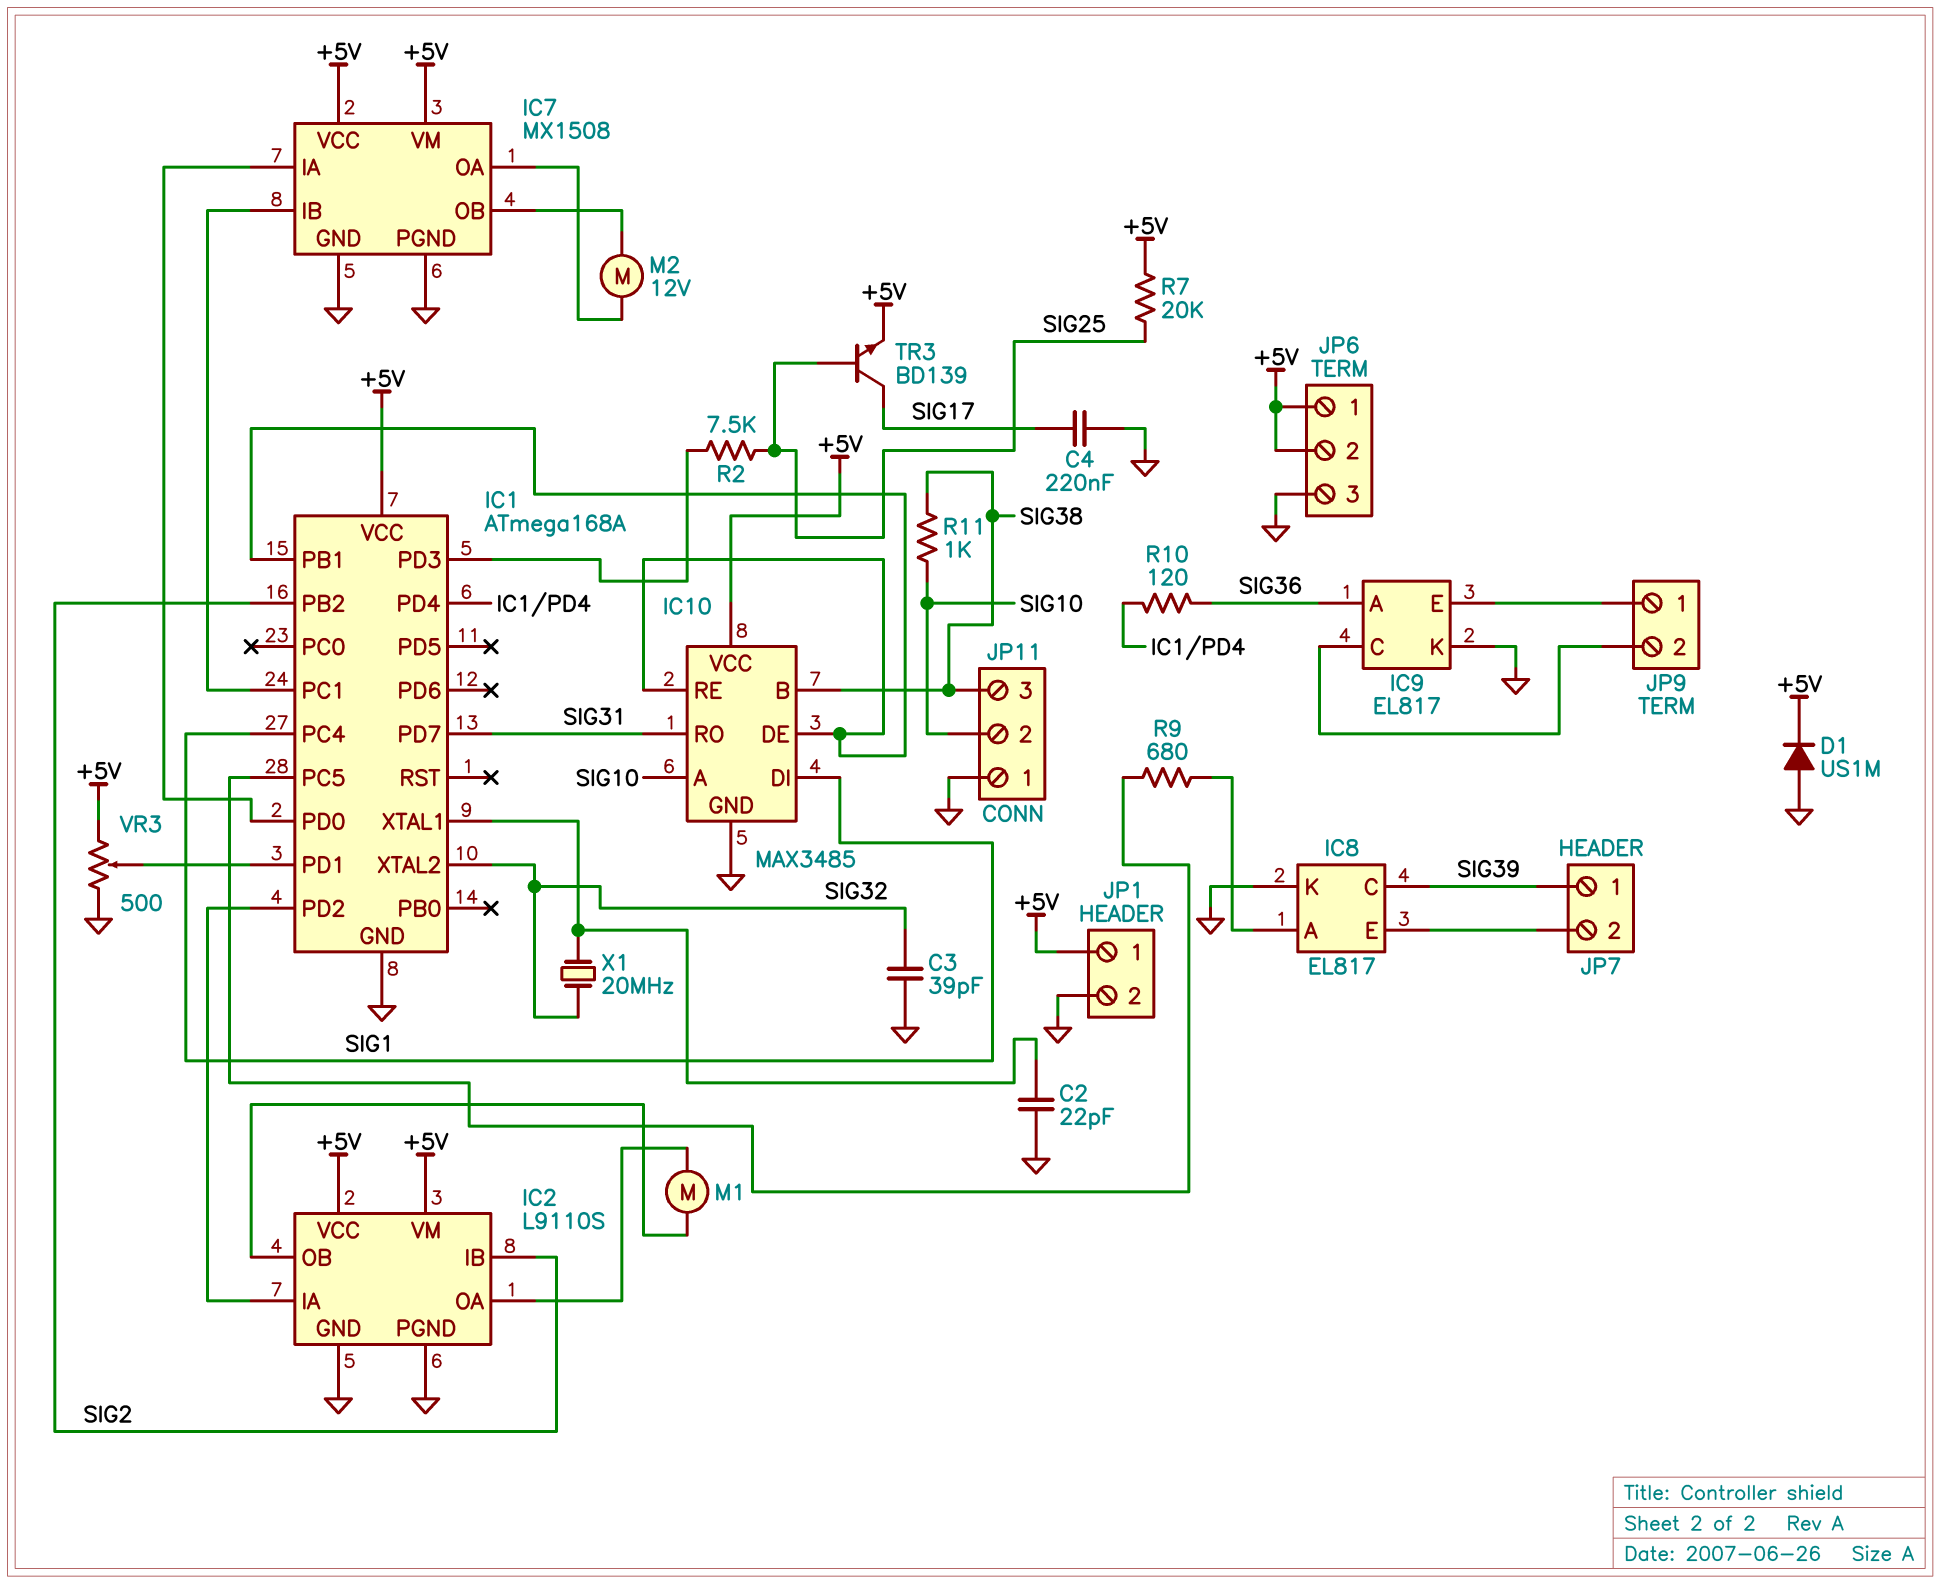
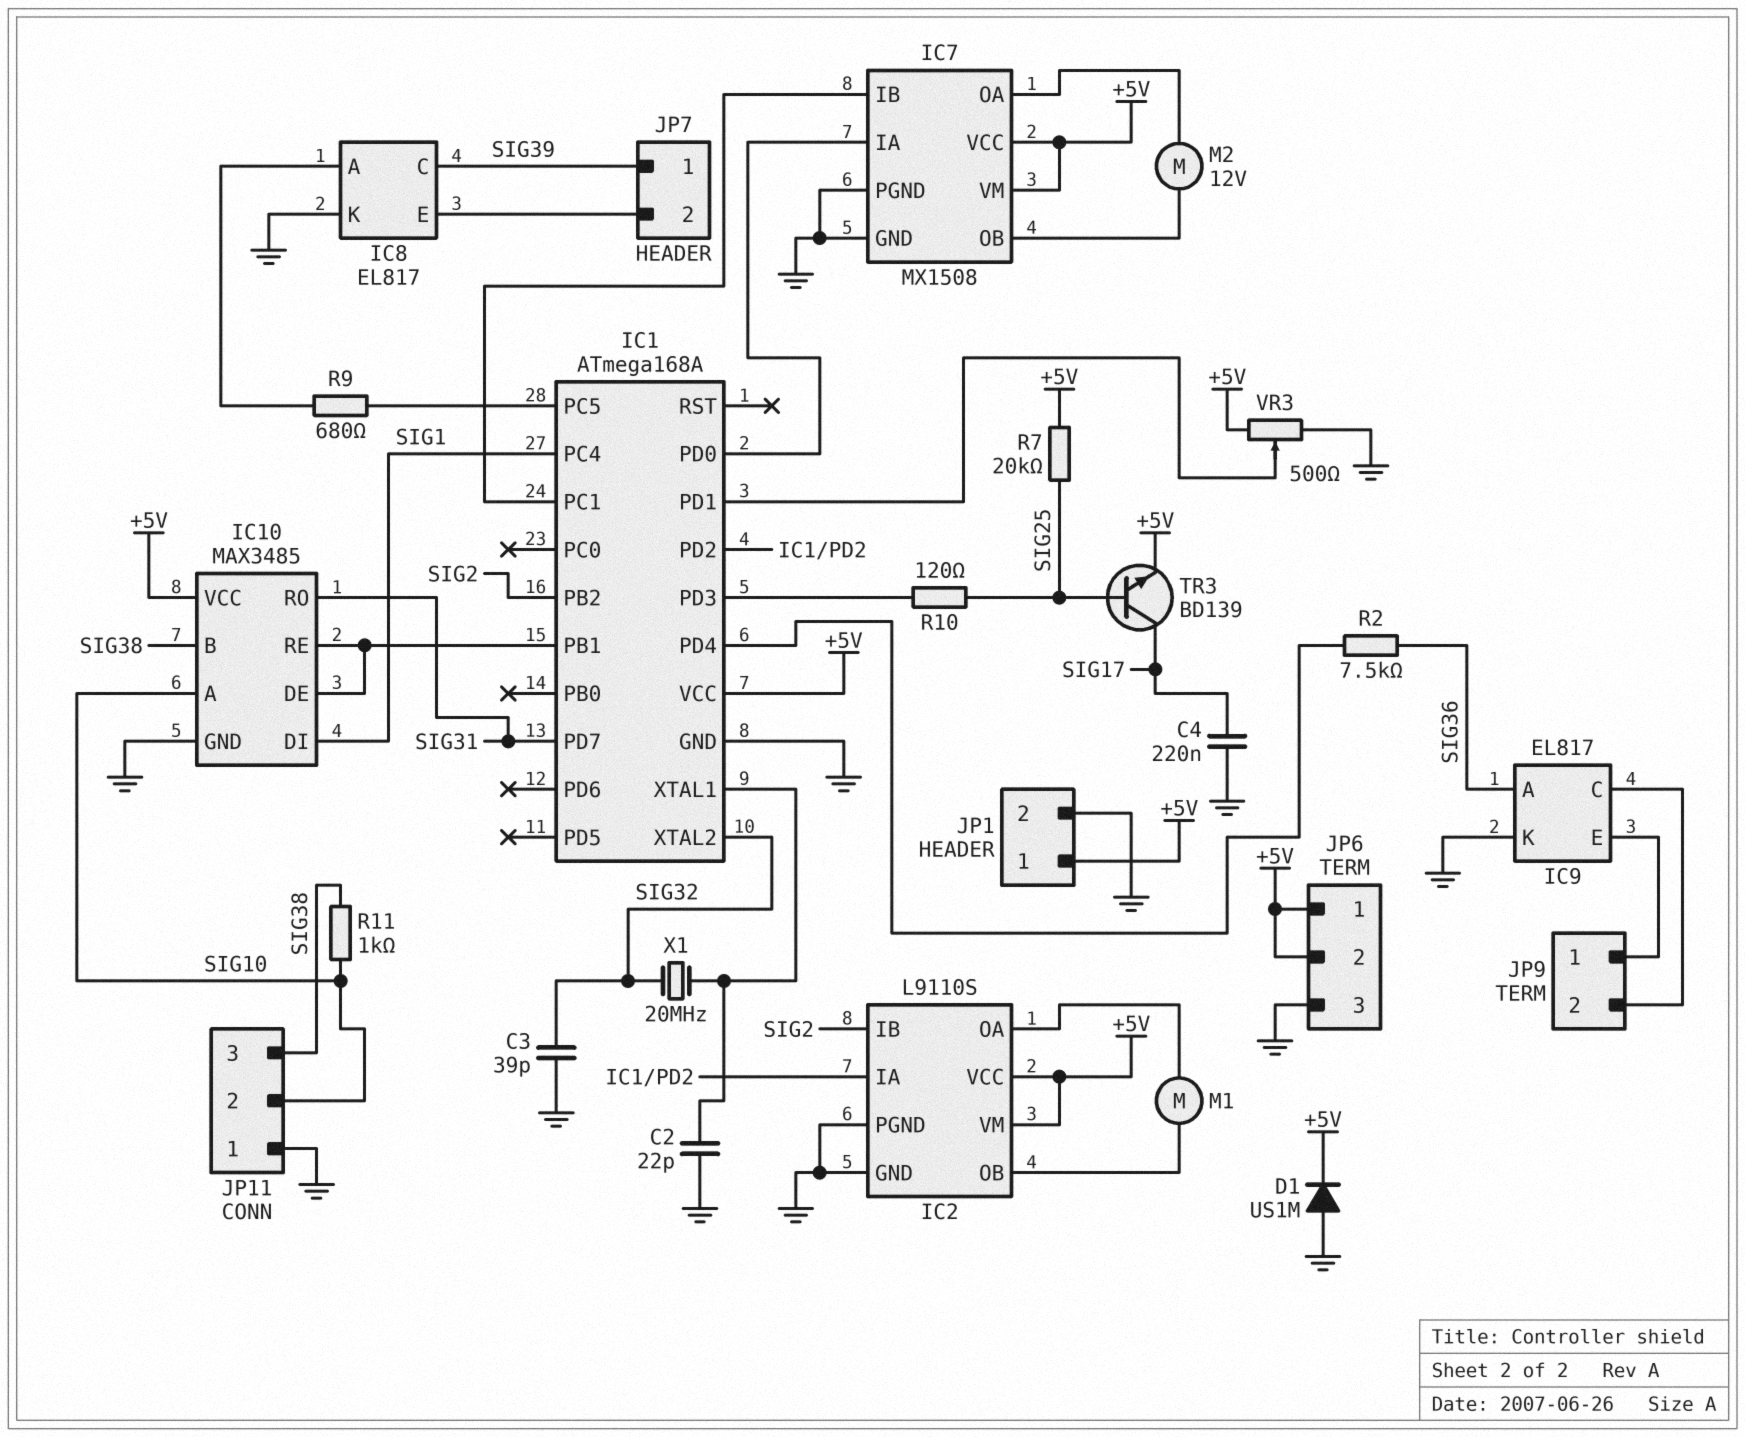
R2: 7.5k (IC1/PD3, SIG25) -> 7.5k (IC1/PD4, SIG36)
R10: 120 (IC1/PD4, SIG36) -> 120 (IC1/PD3, SIG25)

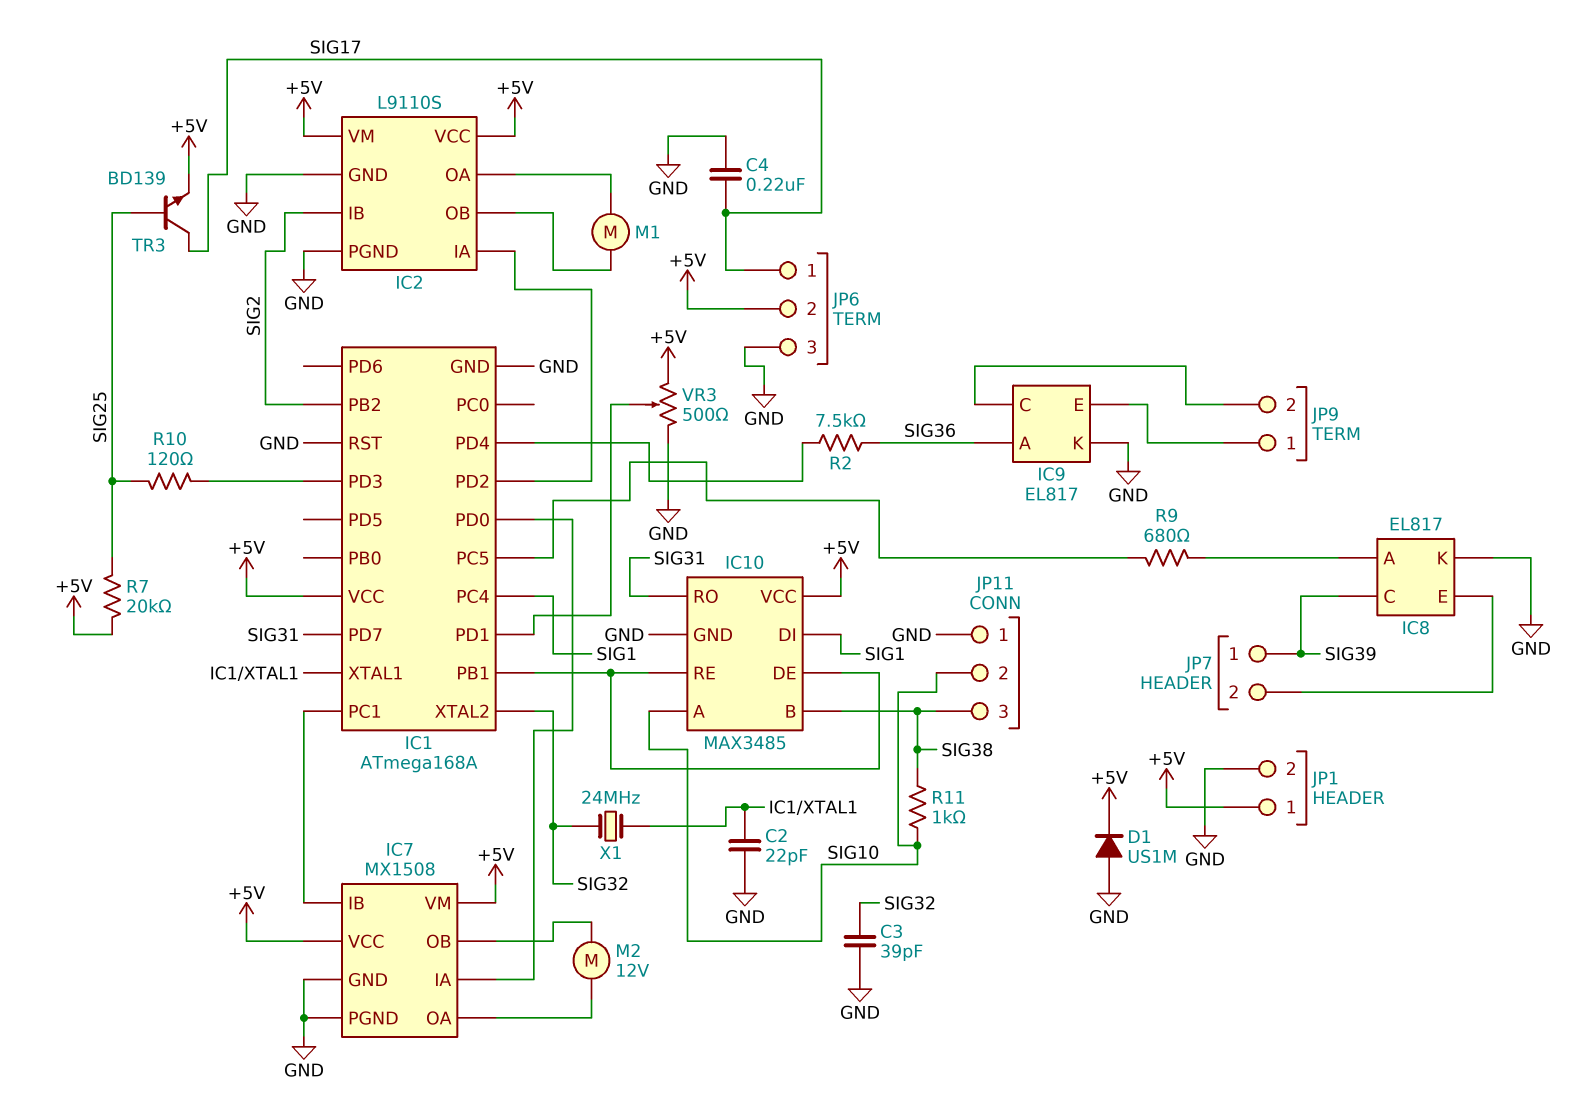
IC1 pin RST: none -> GND
JP6 pin 1: +5V -> SIG17
X1: 20MHz (IC1/XTAL1, SIG32) -> 24MHz (IC1/XTAL1, SIG32)

